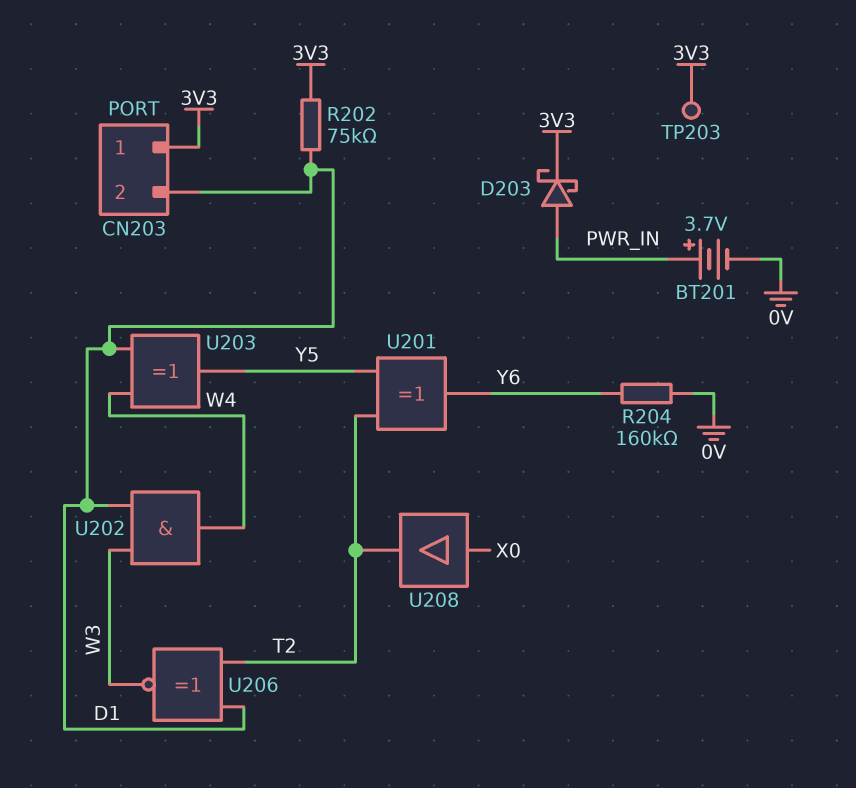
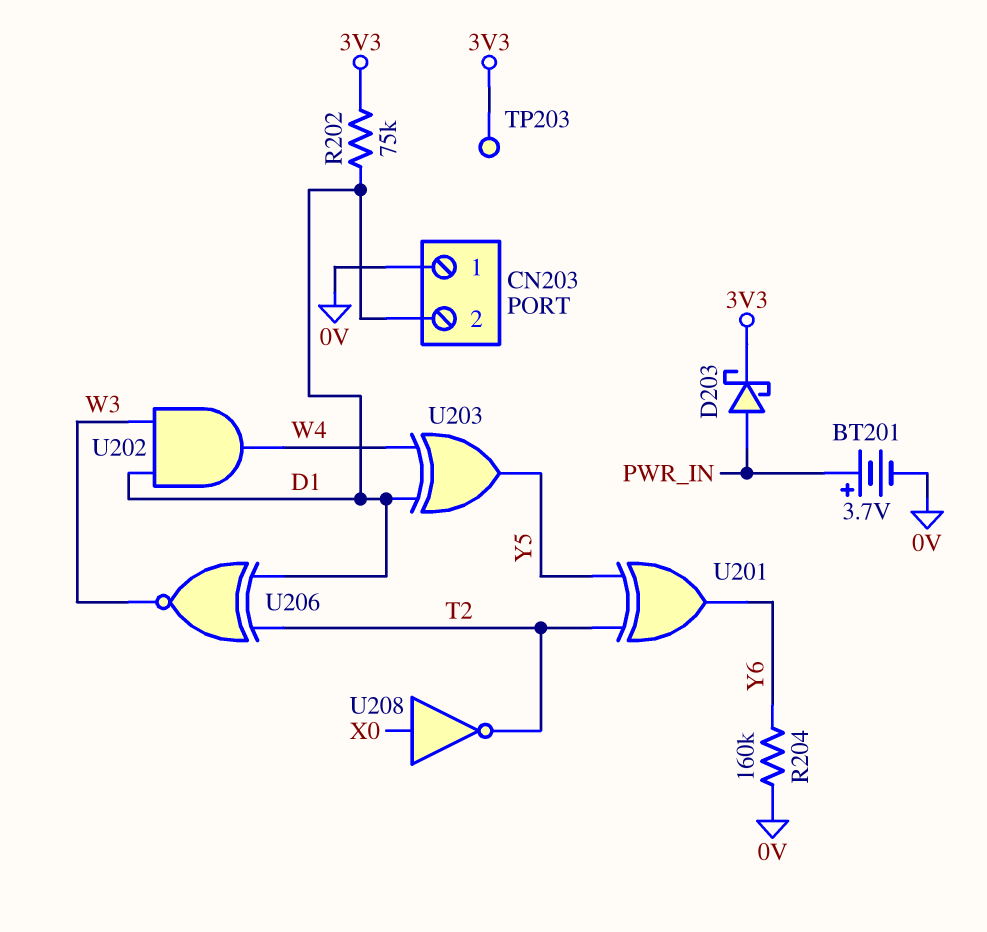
CN203 pin 1: 3V3 -> 0V
U208: buffer (in X0, out T2) -> NOT (in X0, out T2)

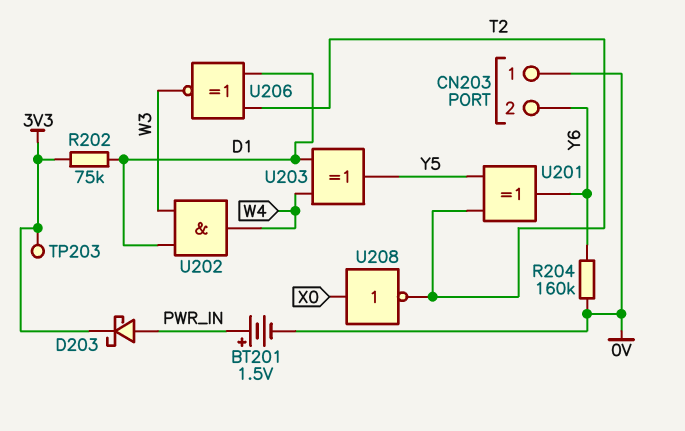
BT201: 3.7V (plus PWR_IN, minus 0V) -> 1.5V (plus PWR_IN, minus 0V)
CN203 pin 2: D1 -> Y6

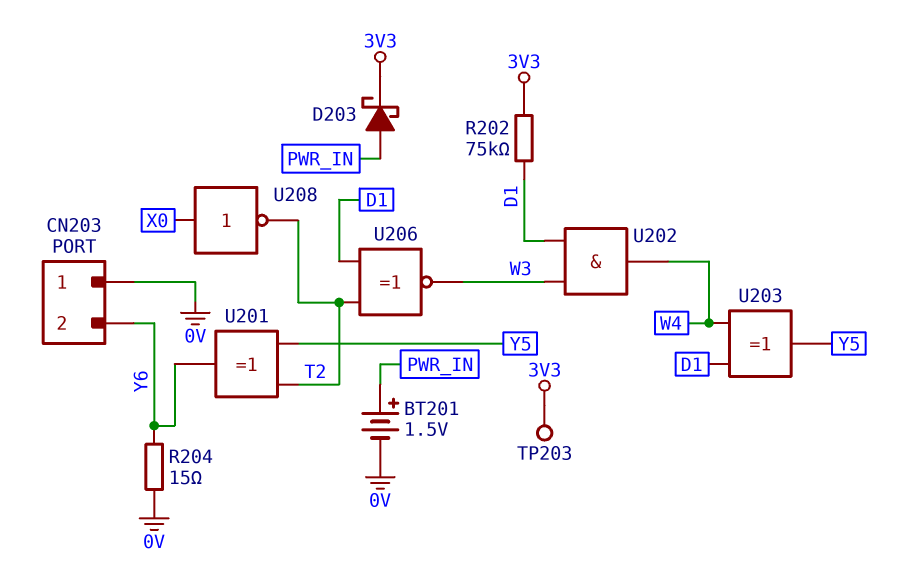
R204: 160k (0V, Y6) -> 15 (0V, Y6)

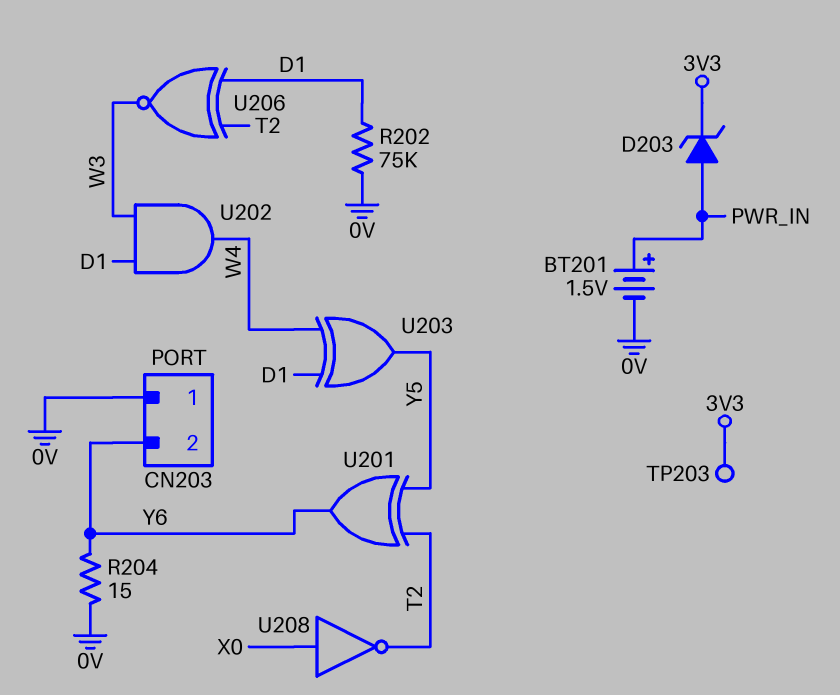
D203: schottky (A PWR_IN, K 3V3) -> zener (A PWR_IN, K 3V3)
R202: 75k (3V3, D1) -> 75k (0V, D1)

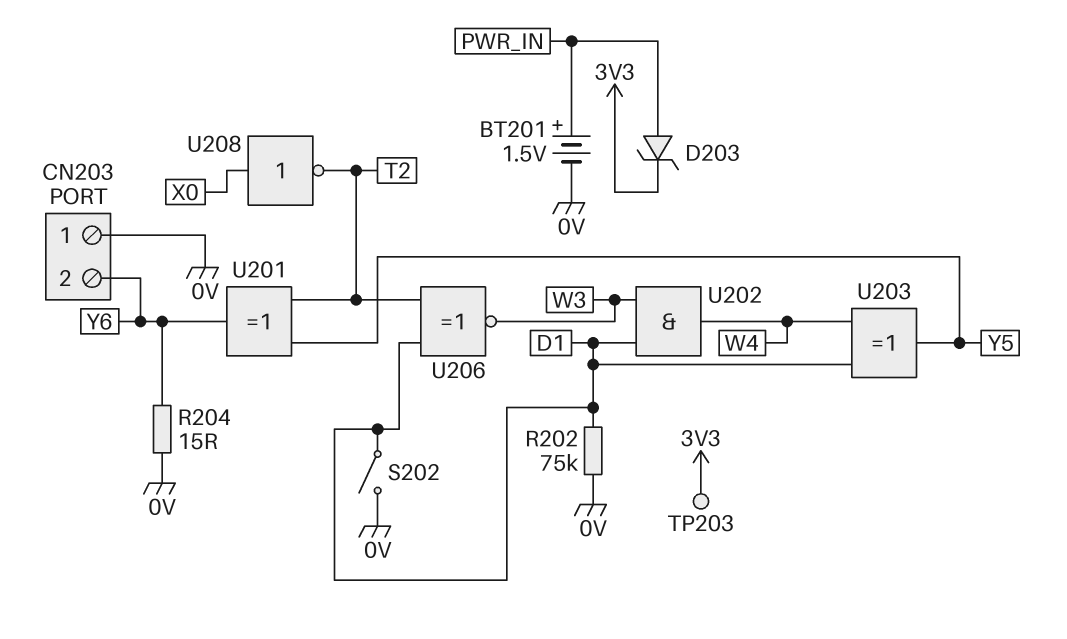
S202: none -> switch (0V, D1)

